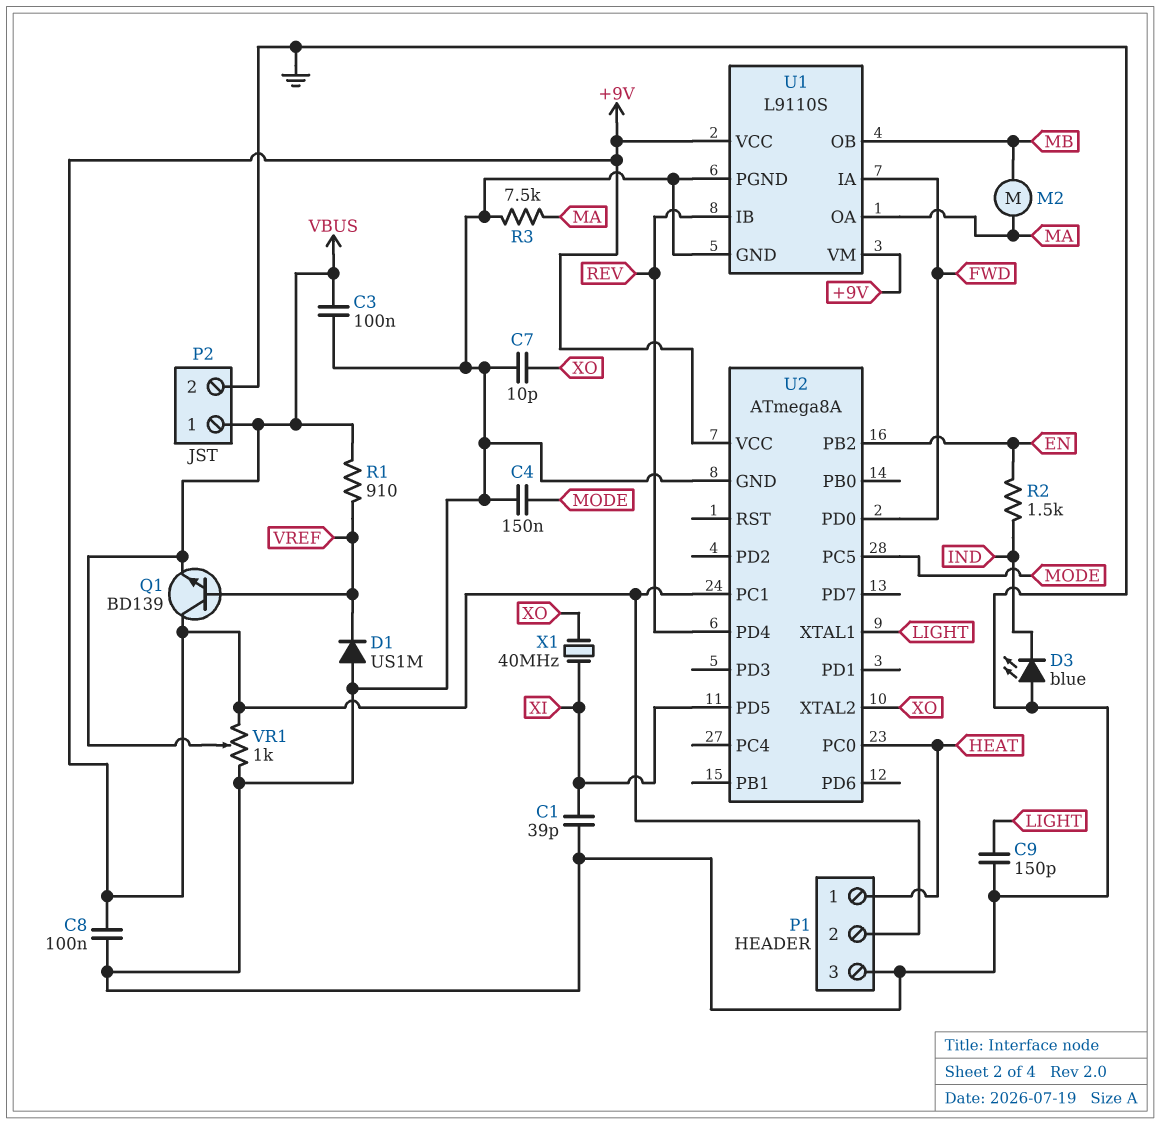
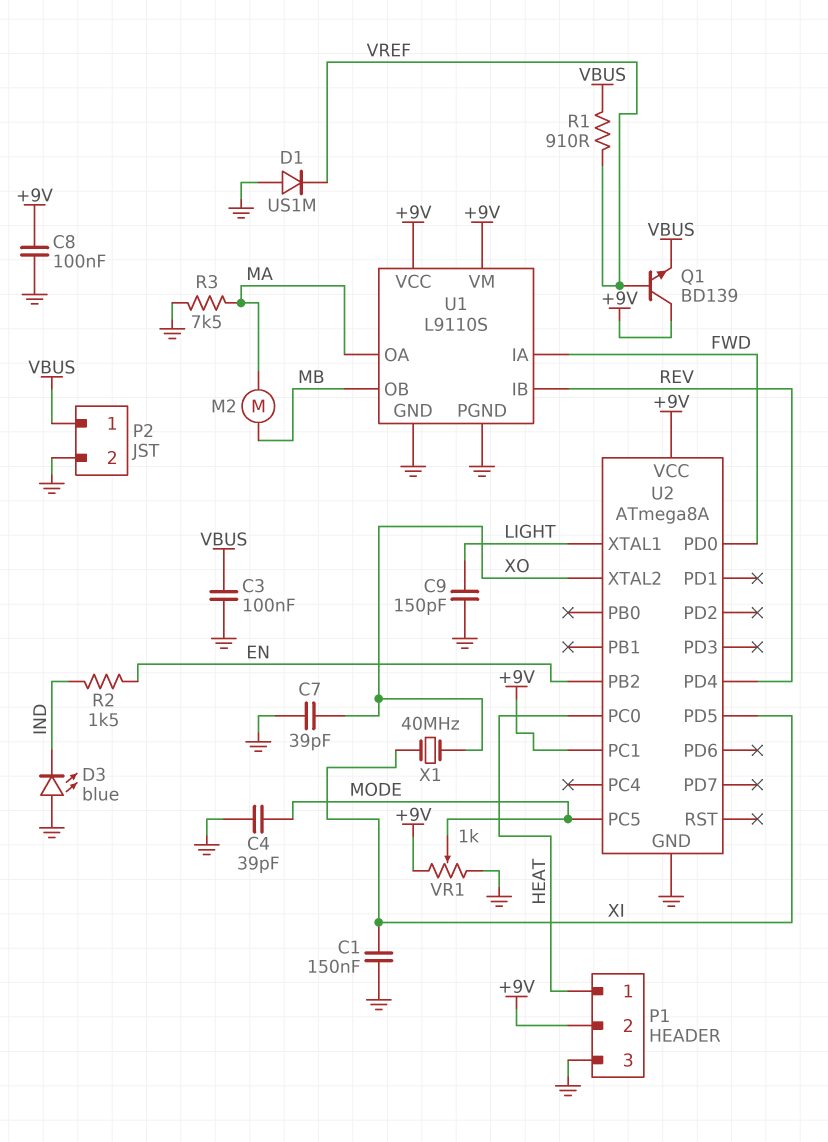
C1: 39pF (GND, XI) -> 150nF (GND, XI)
C4: 150nF (GND, MODE) -> 39pF (GND, MODE)
C7: 10pF (GND, XO) -> 39pF (GND, XO)
VR1: 1k (+9V, GND, wiper VBUS) -> 1k (+9V, GND, wiper MODE)

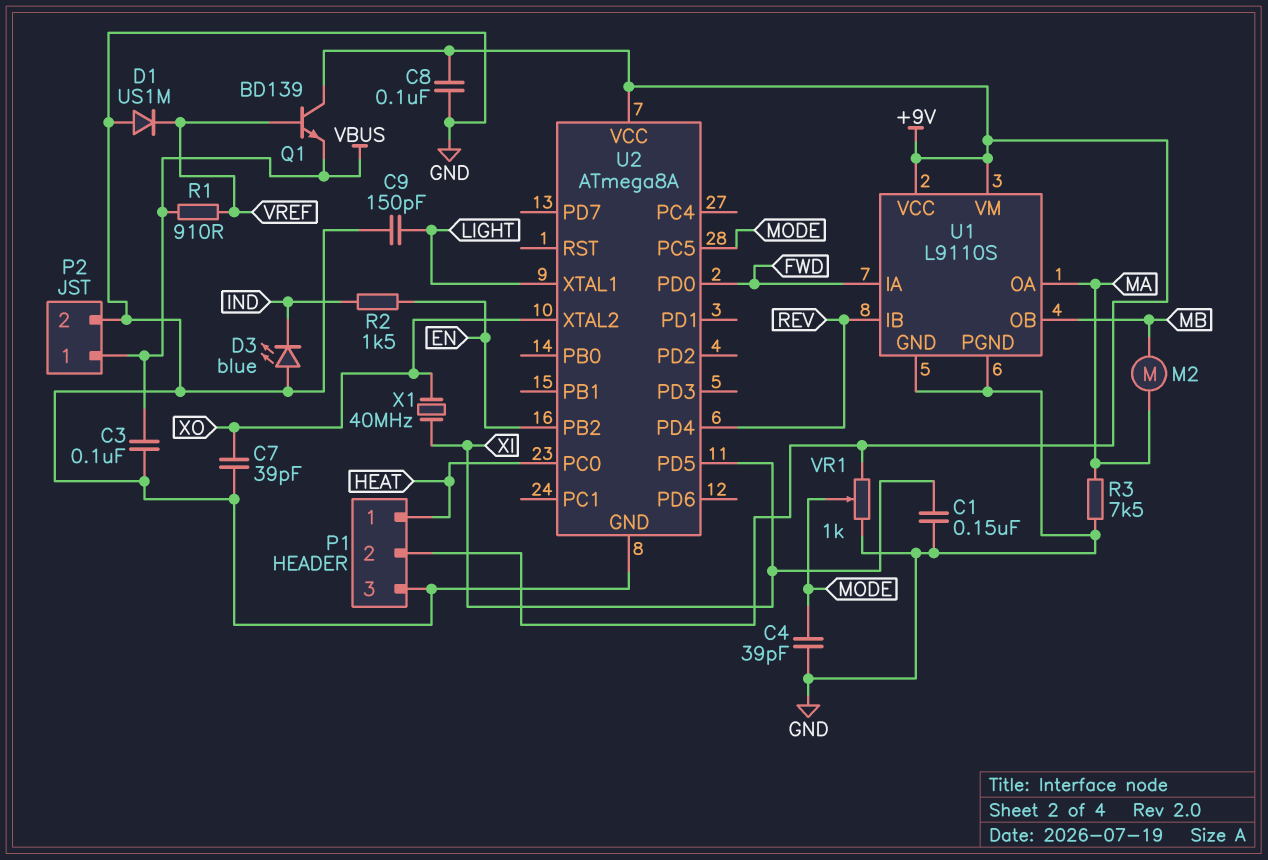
U2 pin PC1: +9V -> none

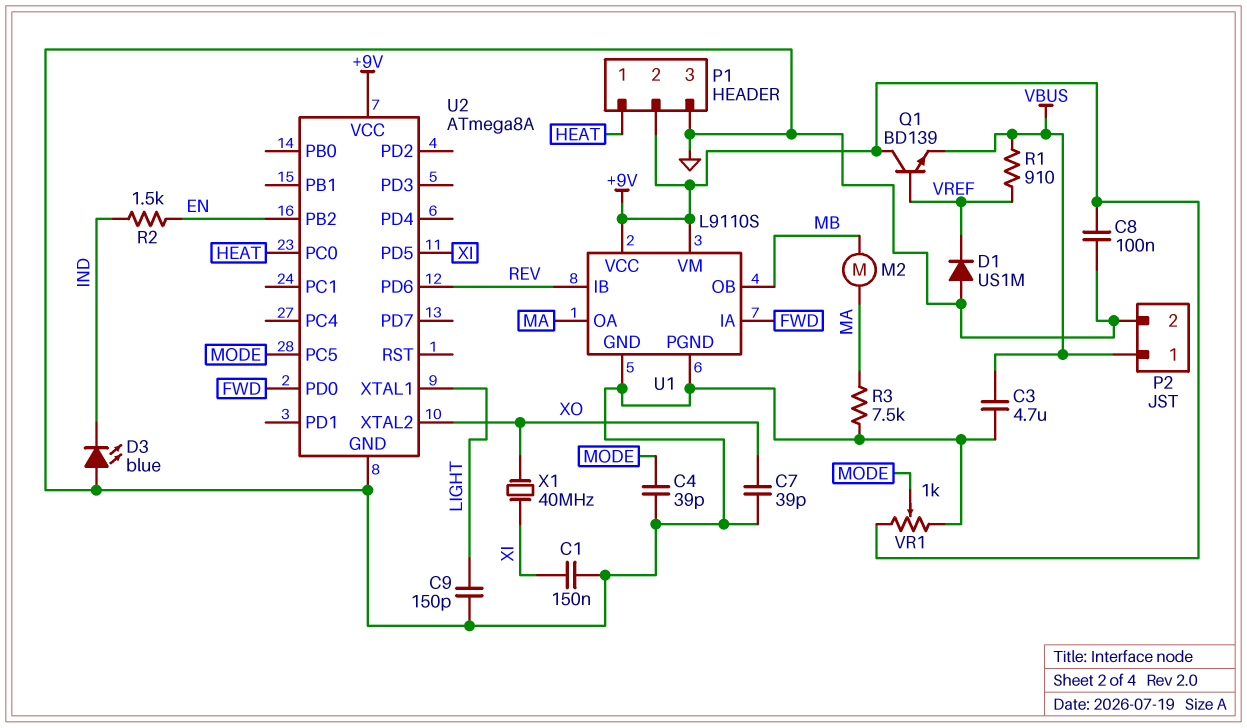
C3: 100nF (GND, VBUS) -> 4.7uF (GND, VBUS)
U2 pin PD4: REV -> none
U2 pin PD6: none -> REV

